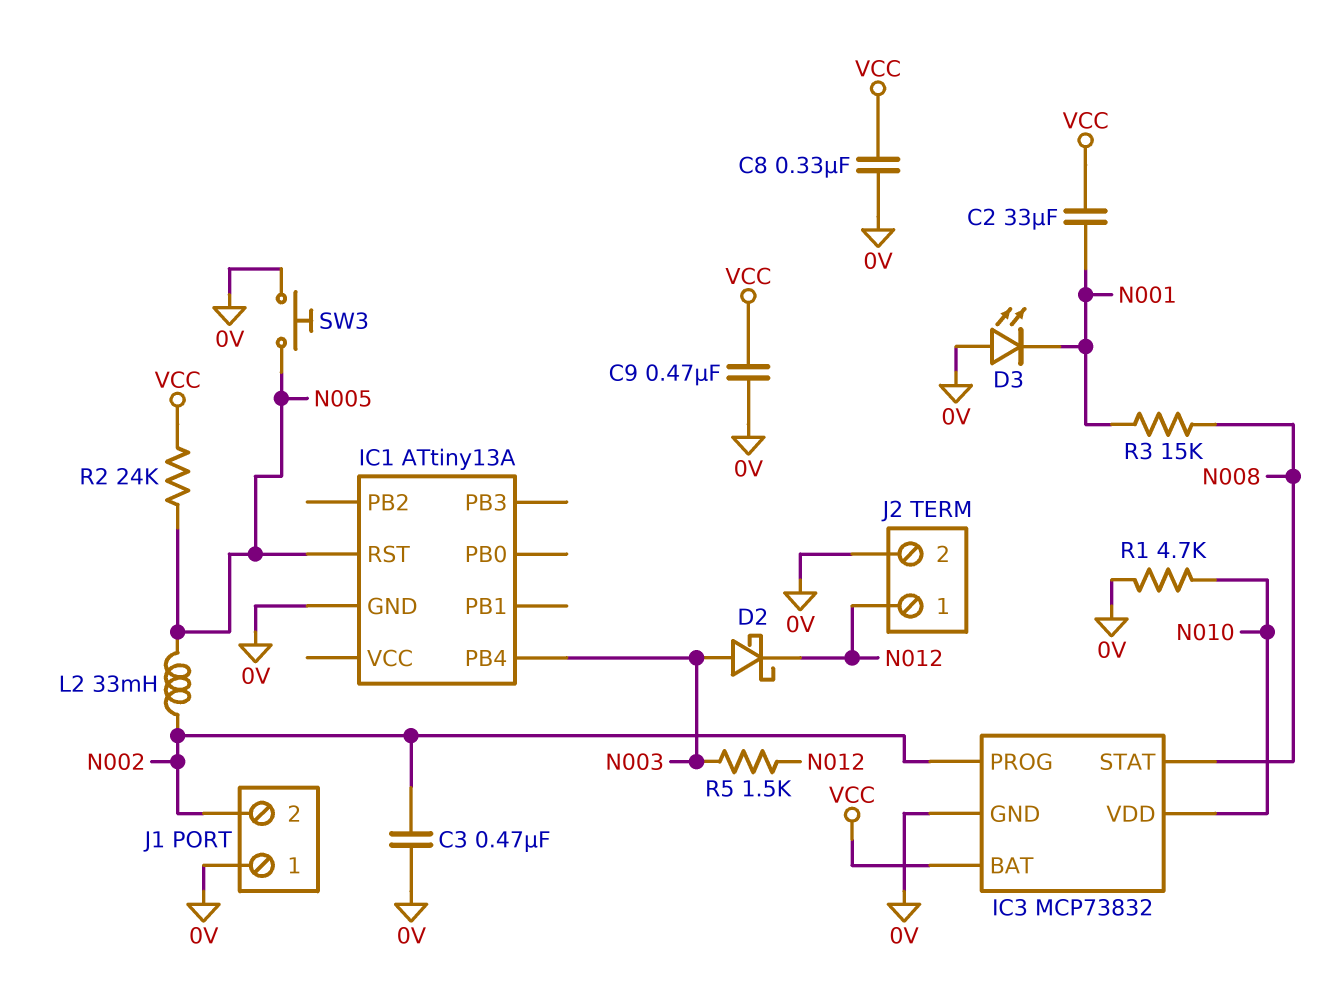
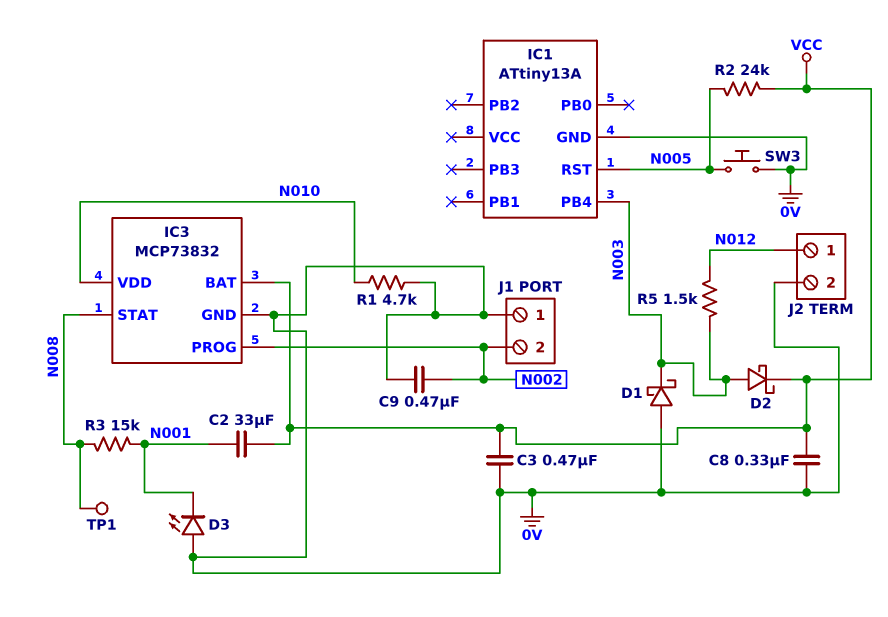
C3: 470nF (0V, N002) -> 470nF (0V, VCC)
C9: 470nF (0V, VCC) -> 470nF (0V, N002)
D1: none -> schottky (A 0V, K N003)
D2: schottky (A N003, K N012) -> schottky (A N003, K VCC)
L2: 33mH (N002, N005) -> none
TP1: none -> test point (N008)

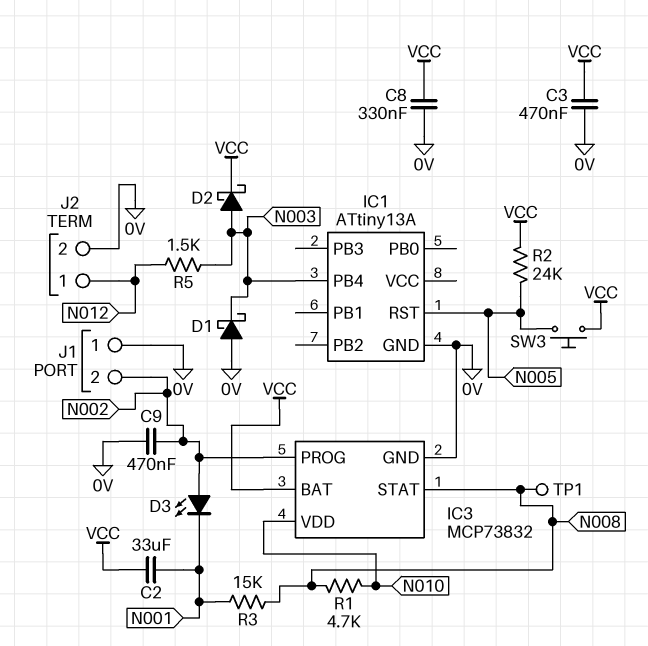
D3: LED (A 0V, K N001) -> LED (A N002, K N001)
R1: 4.7k (0V, N010) -> 4.7k (N008, N010)
SW3: button (0V, N005) -> button (N005, VCC)

